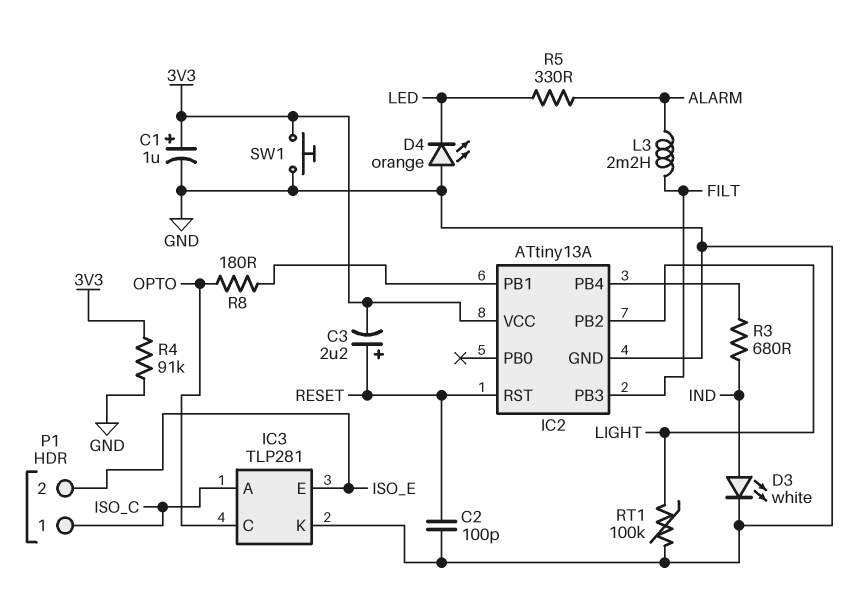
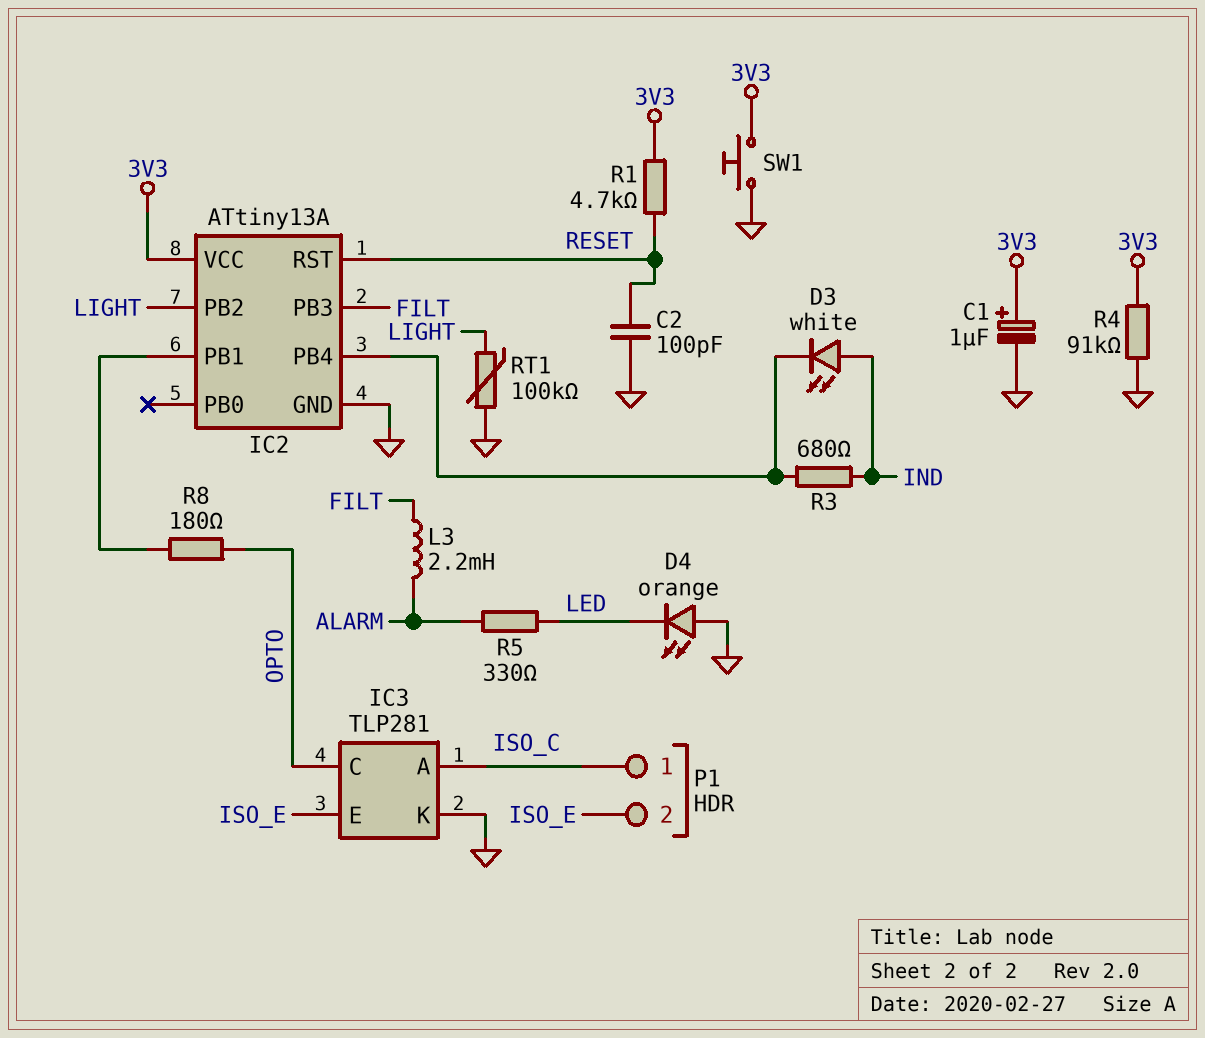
C3: 2.2uF (plus RESET, minus 3V3) -> none
D3: LED white (A IND, K GND) -> LED white (A IND, K IC2/PB4)
R1: none -> 4.7k (3V3, RESET)

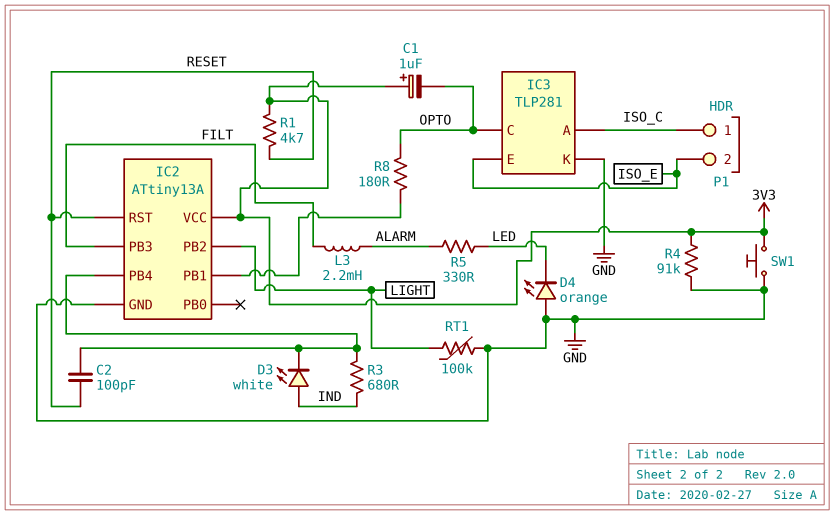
C1: 1uF (plus 3V3, minus GND) -> 1uF (plus 3V3, minus OPTO)
C2: 100pF (GND, RESET) -> 100pF (IC2/PB4, RESET)

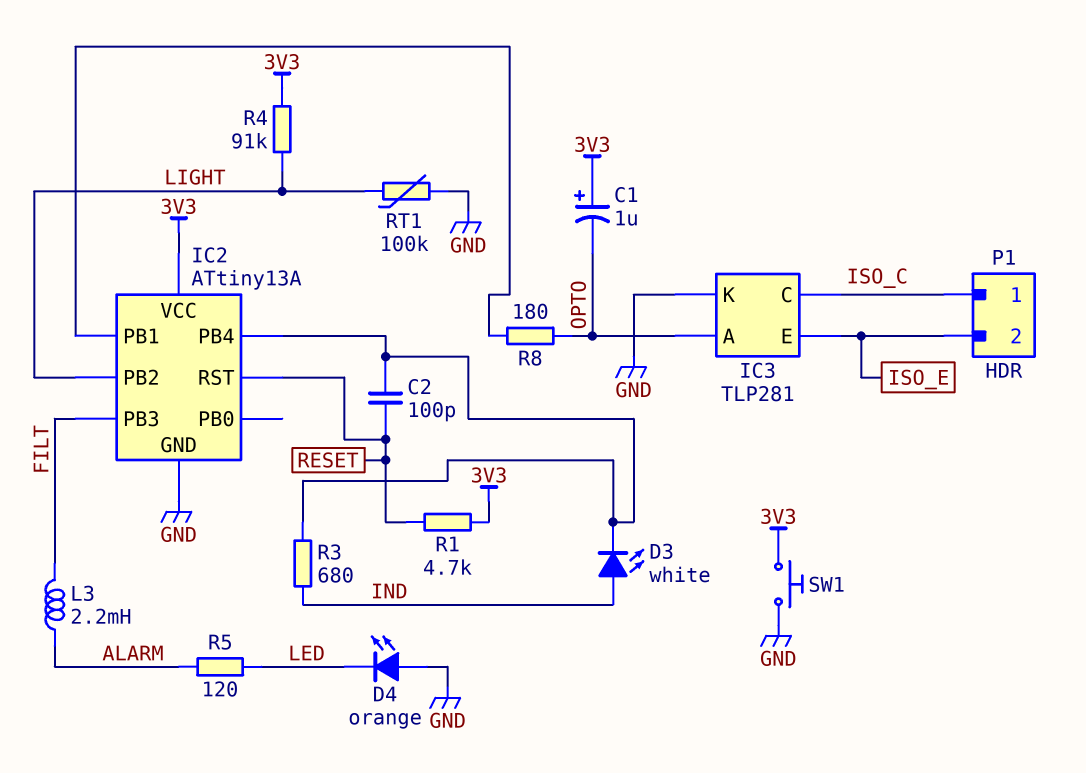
IC3 pin A: ISO_C -> OPTO
IC3 pin C: OPTO -> ISO_C
R4: 91k (3V3, GND) -> 91k (3V3, LIGHT)
R5: 330 (ALARM, LED) -> 120 (ALARM, LED)

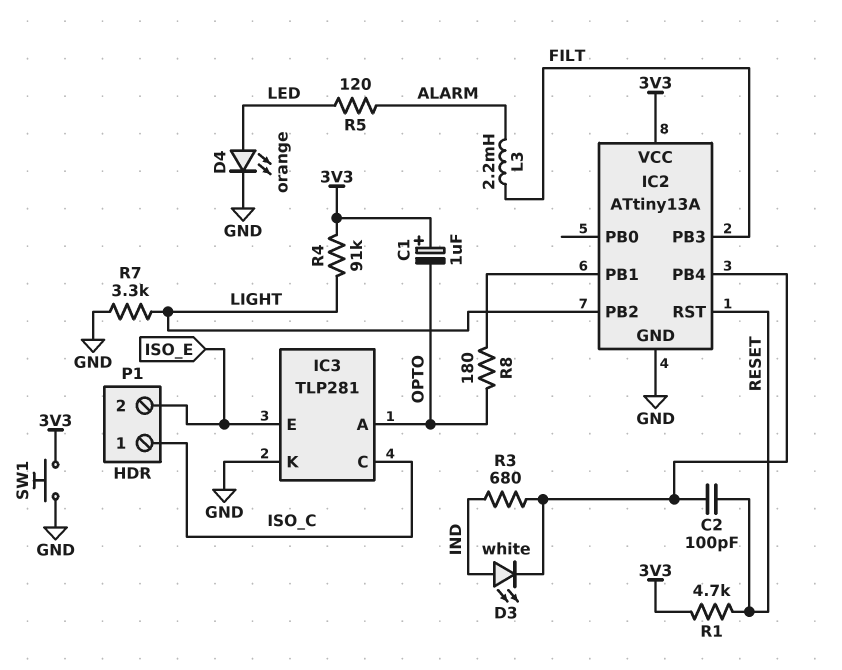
D4: LED orange (A GND, K LED) -> LED orange (A LED, K GND)
R7: none -> 3.3k (GND, LIGHT)
RT1: 100k (GND, LIGHT) -> none

